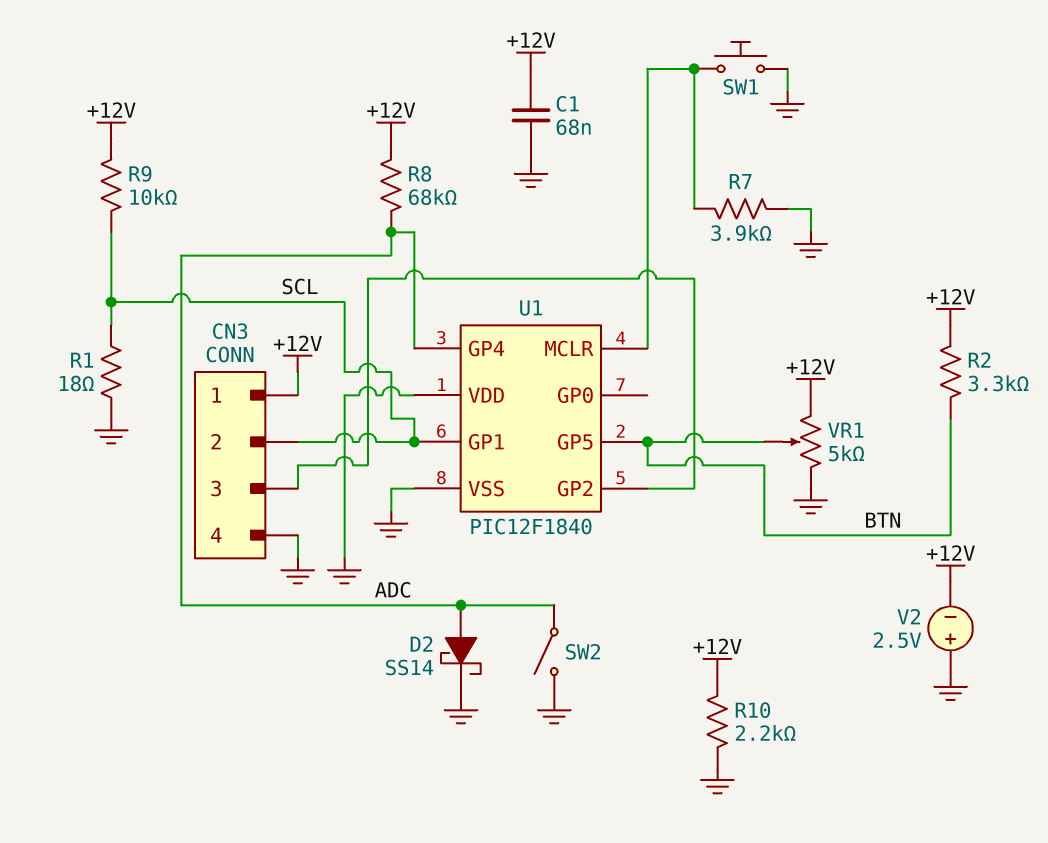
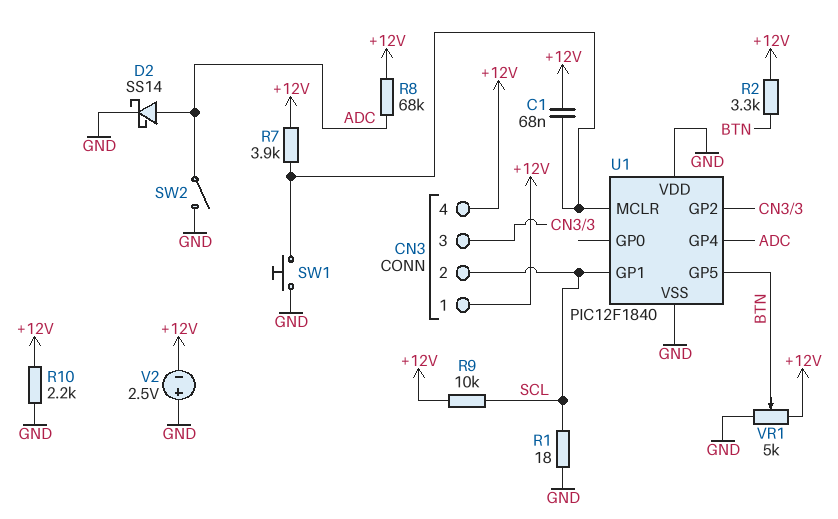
C1: 68nF (+12V, GND) -> 68nF (+12V, U1/MCLR)
CN3 pin 4: GND -> +12V
R7: 3.9k (GND, U1/MCLR) -> 3.9k (+12V, U1/MCLR)

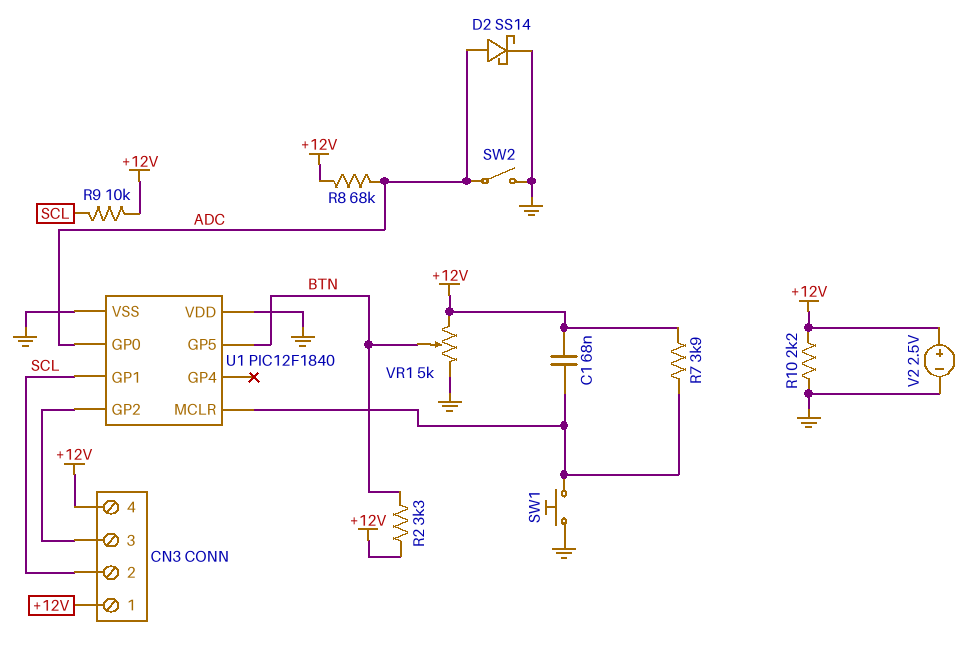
R1: 18 (GND, SCL) -> none
U1 pin GP0: none -> ADC
U1 pin GP4: ADC -> none
V2: 2.5V (plus GND, minus +12V) -> 2.5V (plus +12V, minus GND)

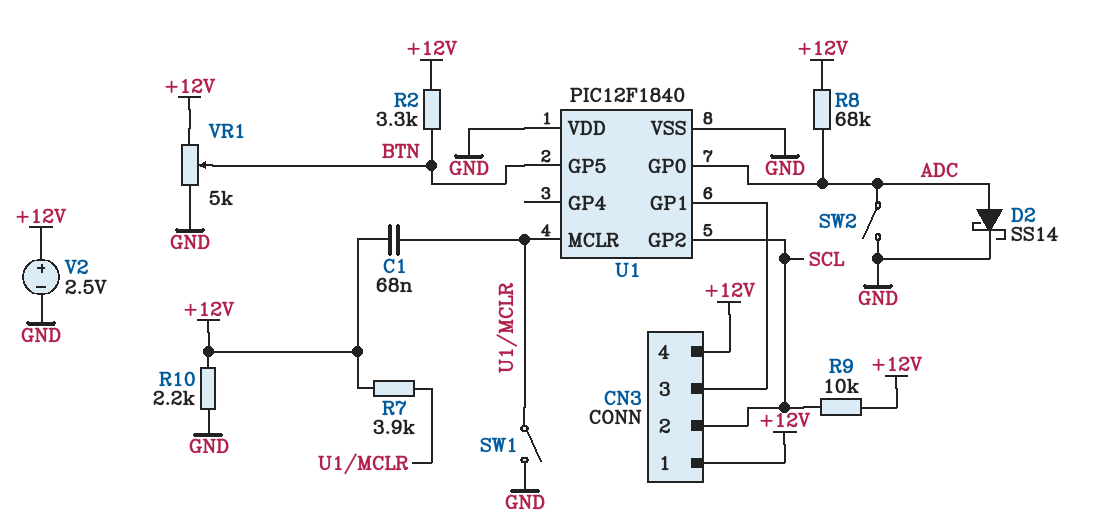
SW1: button (GND, U1/MCLR) -> switch (GND, U1/MCLR)
U1 pin GP1: SCL -> CN3/3
U1 pin GP2: CN3/3 -> SCL

